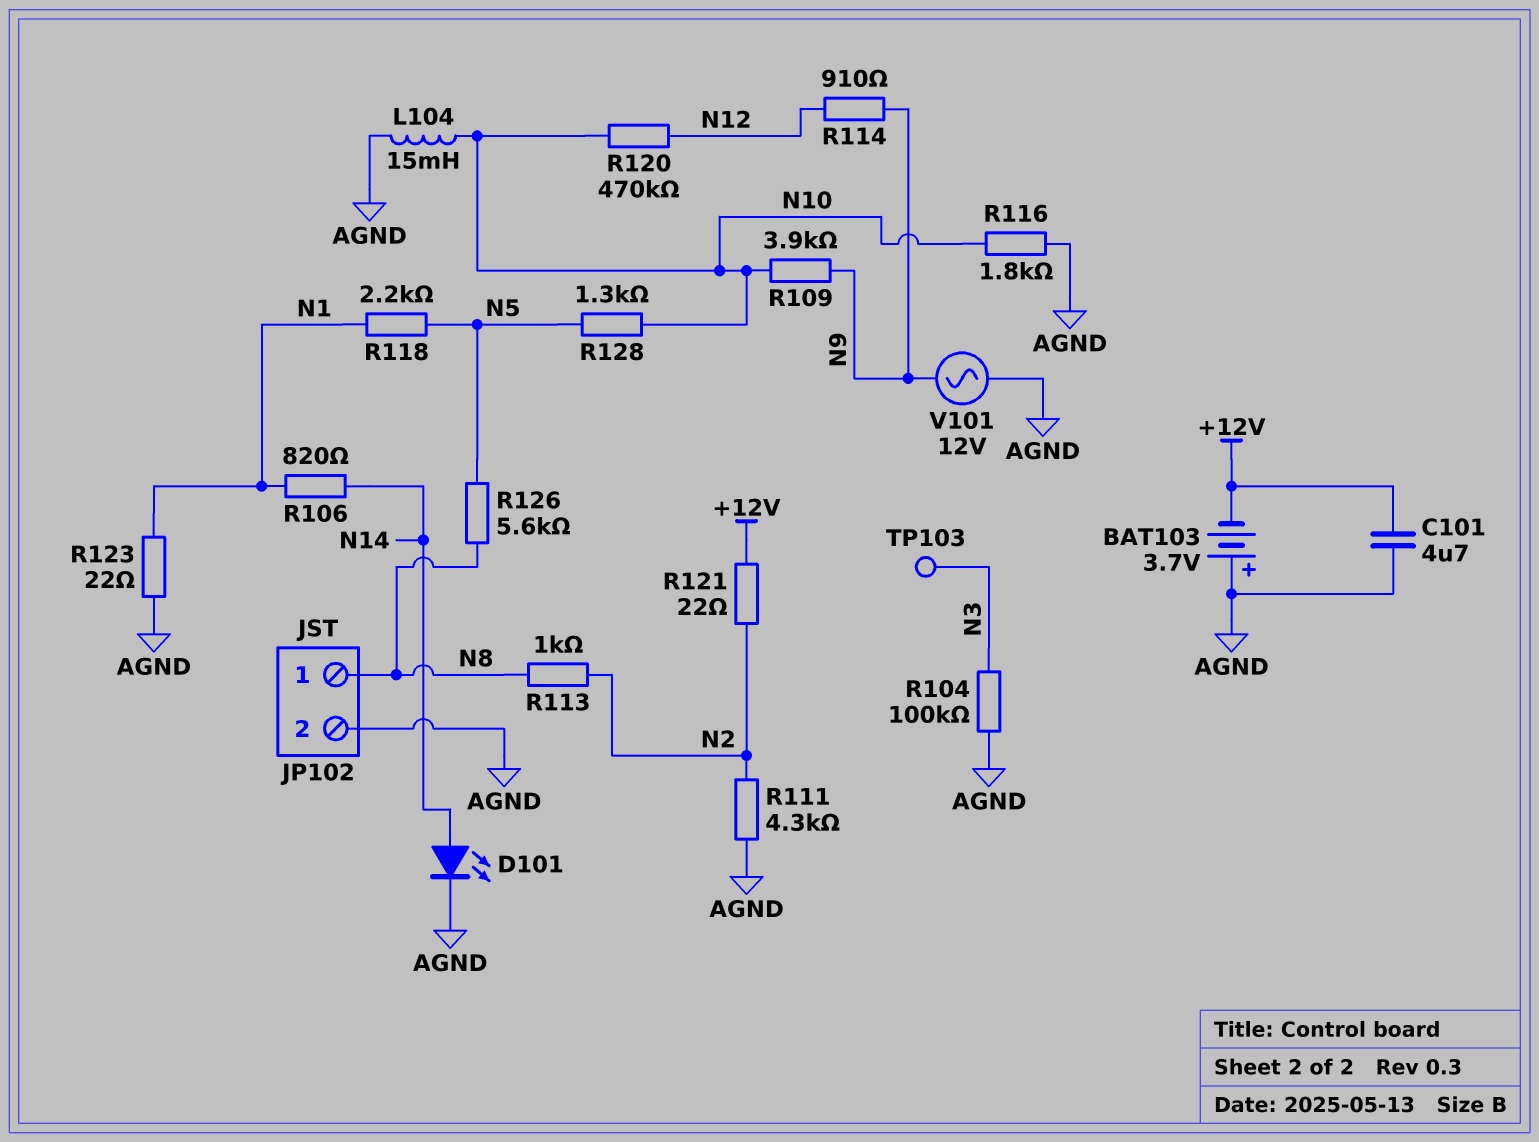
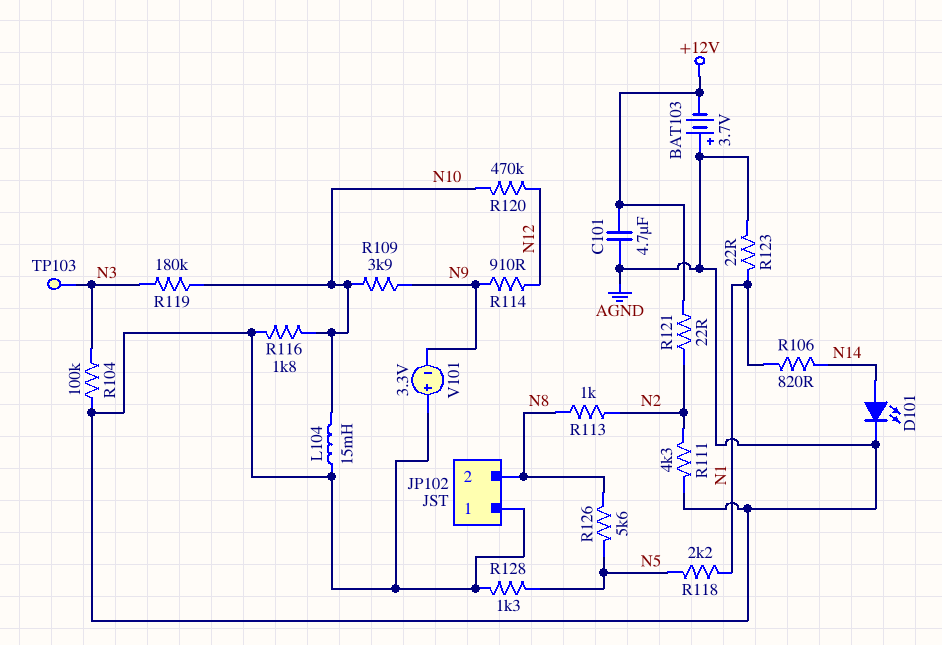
JP102 pin 1: N8 -> AGND
JP102 pin 2: AGND -> N8
R119: none -> 180k (N3, N10)
R128: 1.3k (N5, N10) -> 1.3k (AGND, N5)
V101: AC 12V (AGND, N9) -> 3.3V (plus AGND, minus N9)

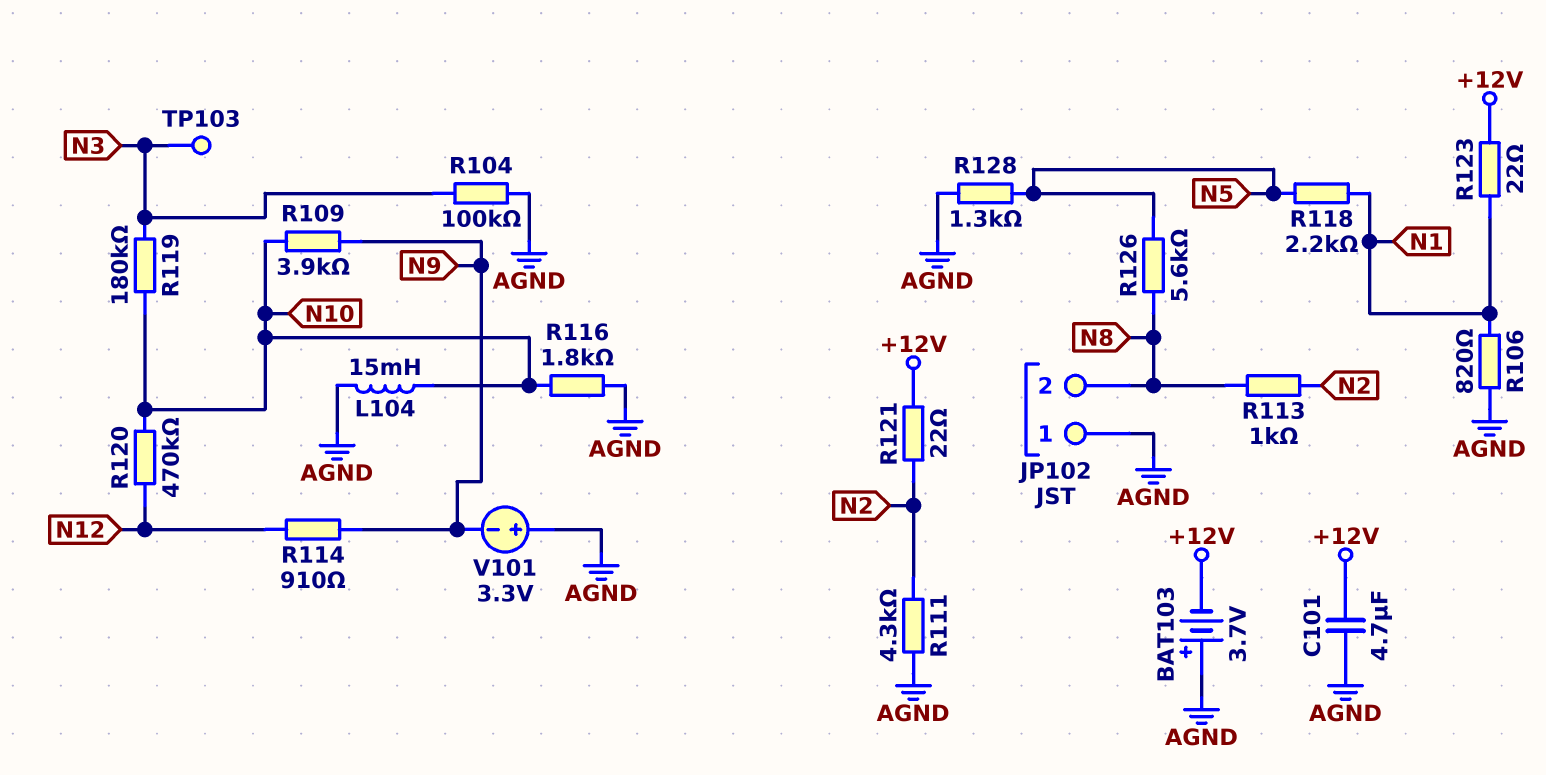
D101: LED (A N14, K AGND) -> none
R106: 820 (N1, N14) -> 820 (AGND, N1)
R123: 22 (AGND, N1) -> 22 (+12V, N1)

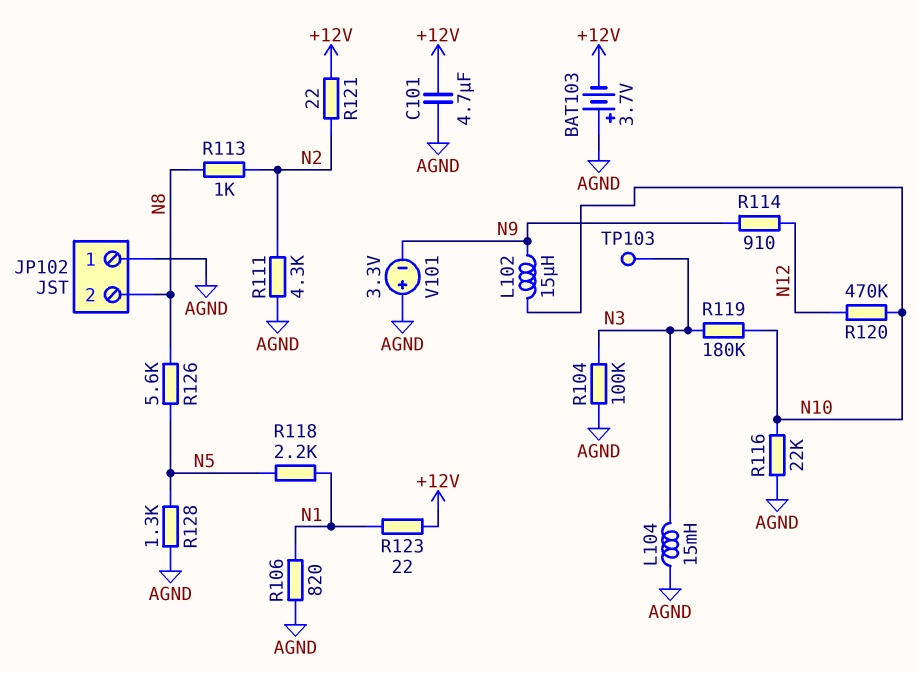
L102: none -> 15uH (N9, N10)
L104: 15mH (AGND, N10) -> 15mH (AGND, N3)
R109: 3.9k (N9, N10) -> none
R116: 1.8k (AGND, N10) -> 22k (AGND, N10)

